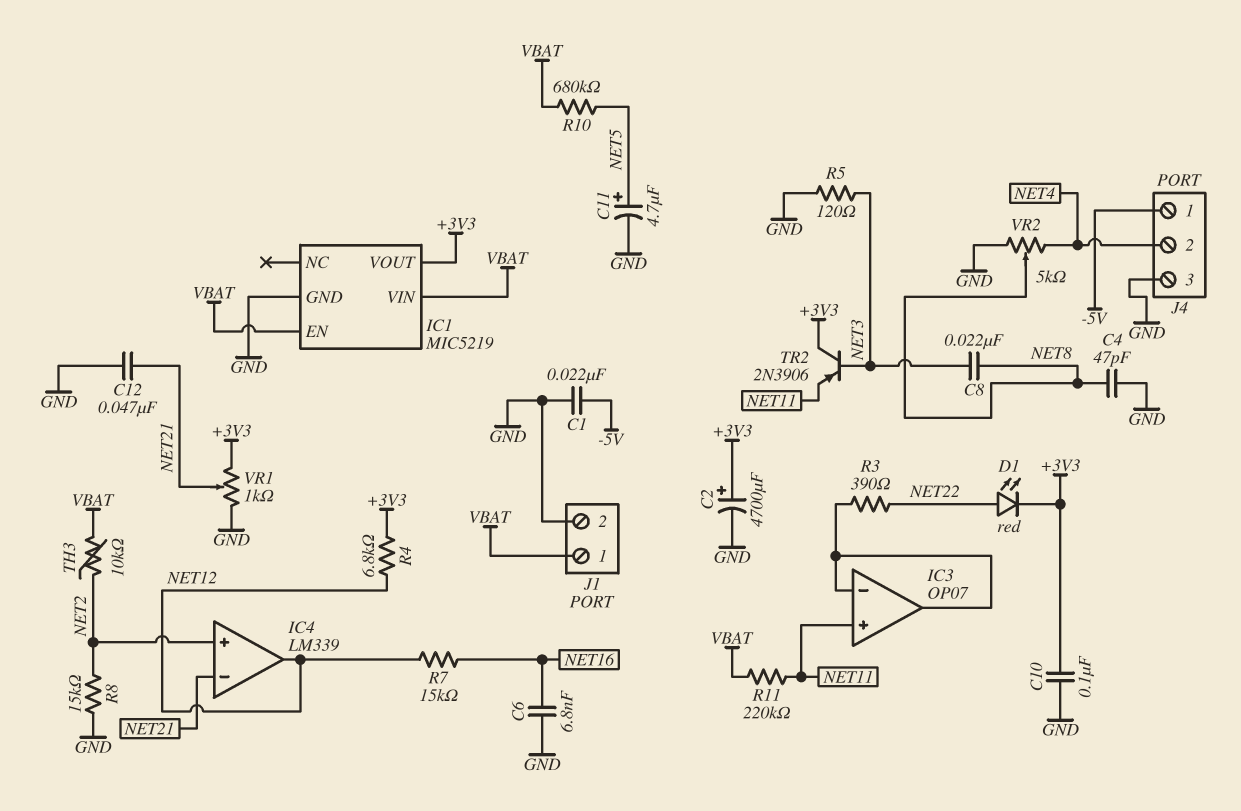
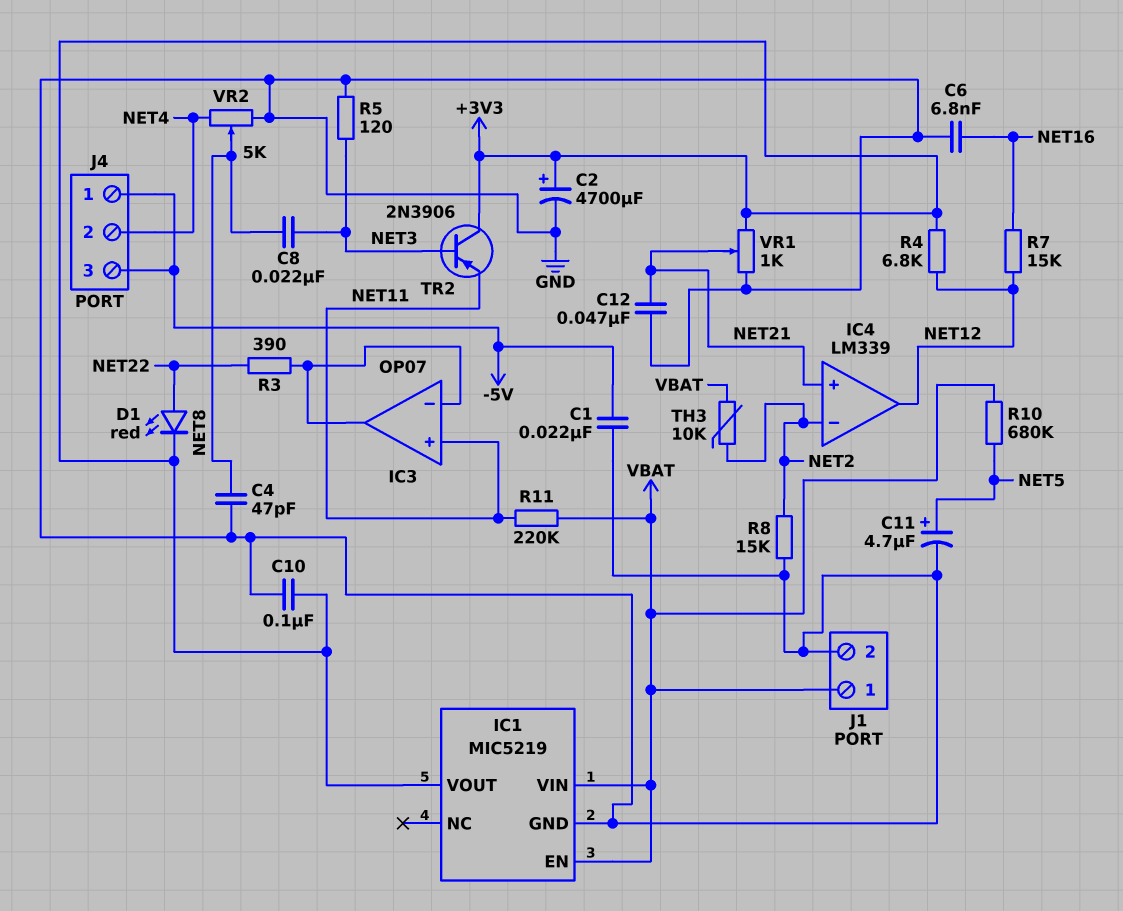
IC4 pin in+: NET2 -> NET21
IC4 pin in-: NET21 -> NET2
J4 pin 3: GND -> -5V

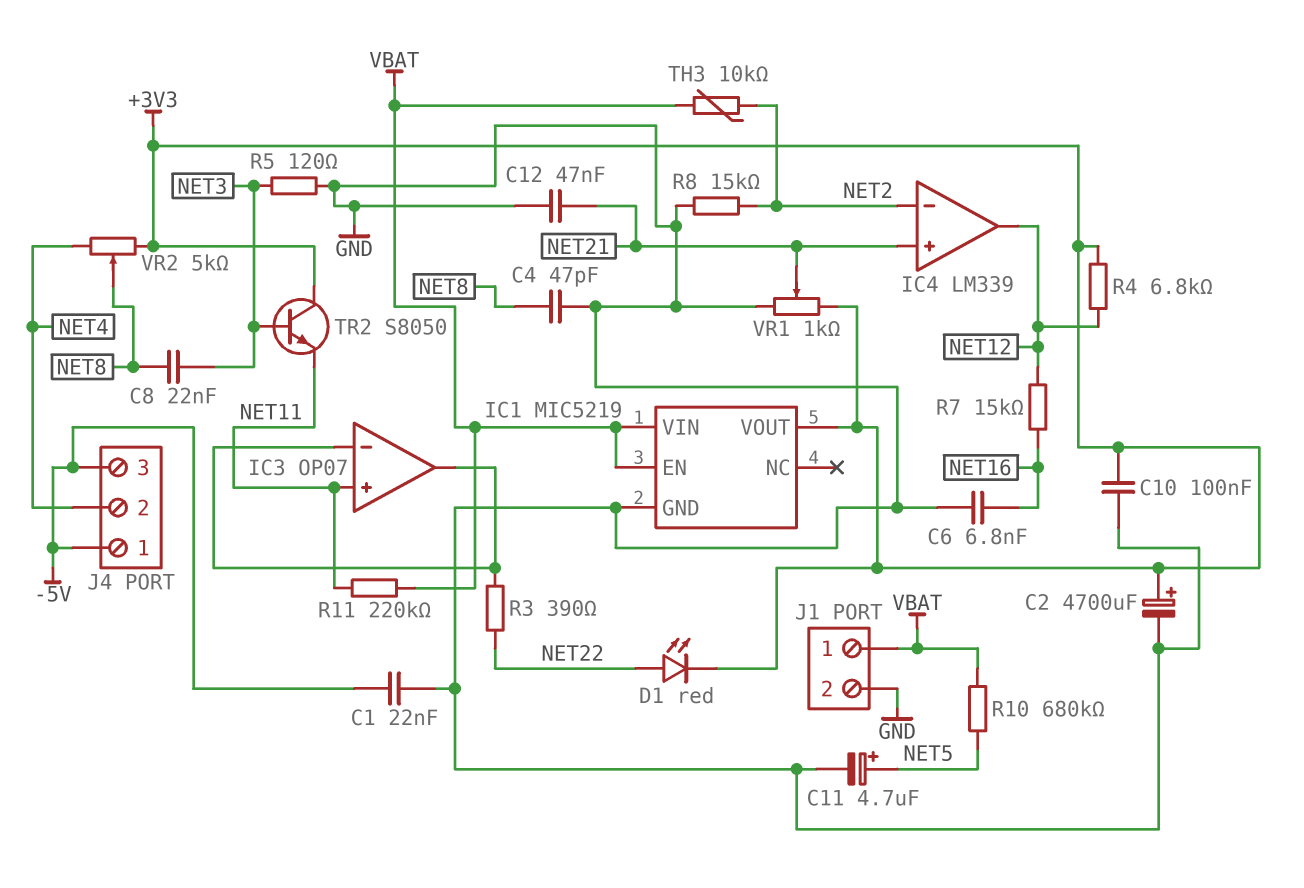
TR2: PNP 2N3906 (B NET3, C +3V3, E NET11) -> NPN S8050 (B NET3, C +3V3, E NET11)
VR2: 5k (GND, NET4, wiper NET8) -> 5k (+3V3, NET4, wiper NET8)

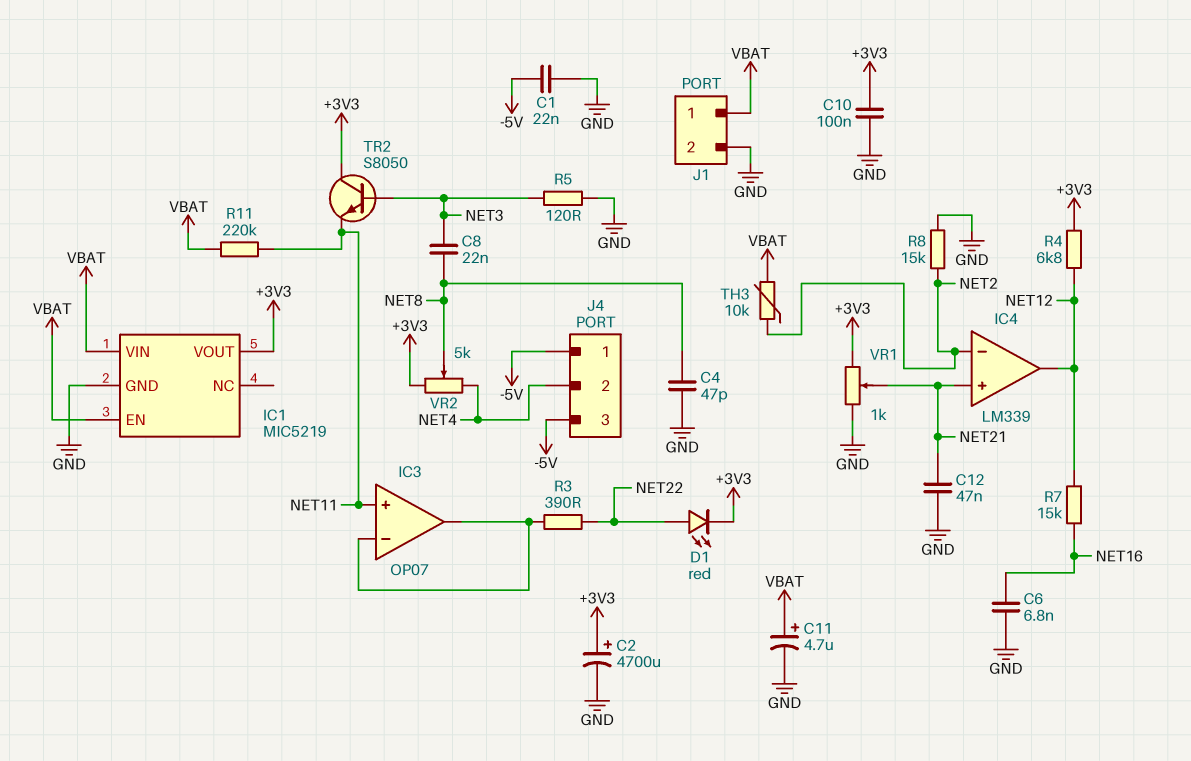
C11: 4.7uF (plus NET5, minus GND) -> 4.7uF (plus VBAT, minus GND)
R10: 680k (NET5, VBAT) -> none

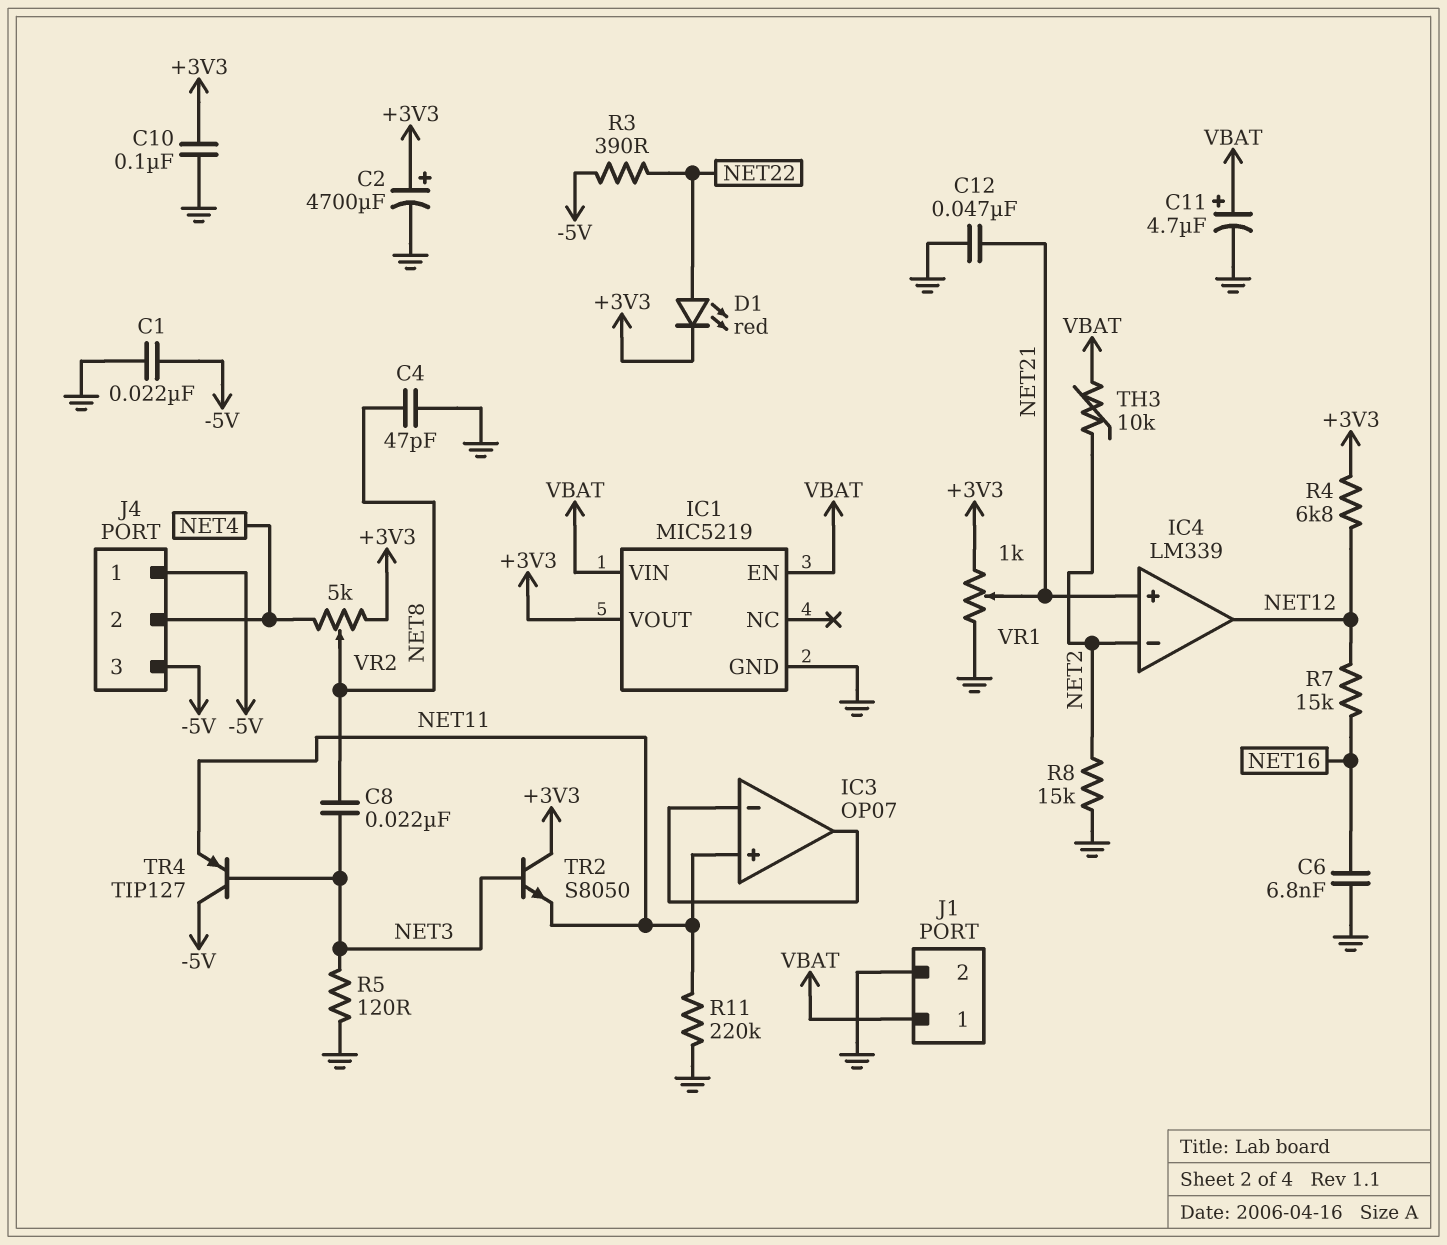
R3: 390 (IC3/in-, NET22) -> 390 (-5V, NET22)
R11: 220k (NET11, VBAT) -> 220k (GND, NET11)
TR4: none -> PNP TIP127 (B NET3, C -5V, E NET11)

